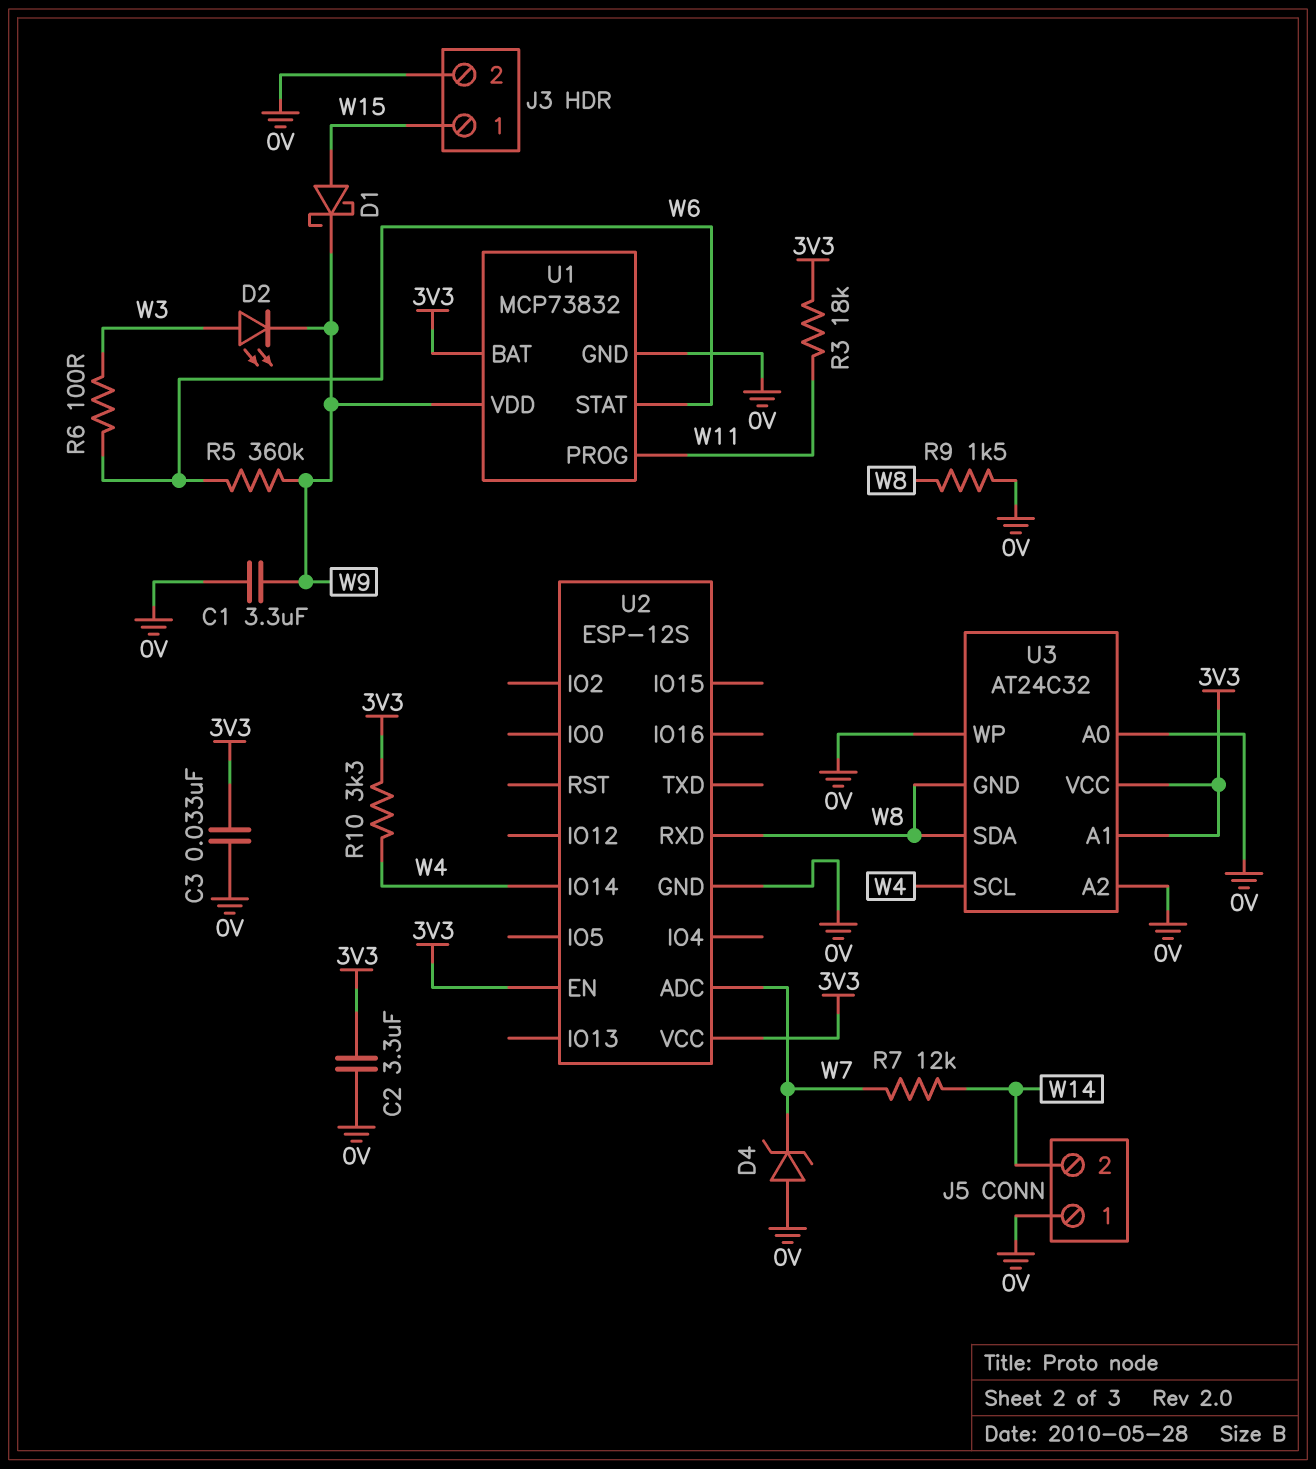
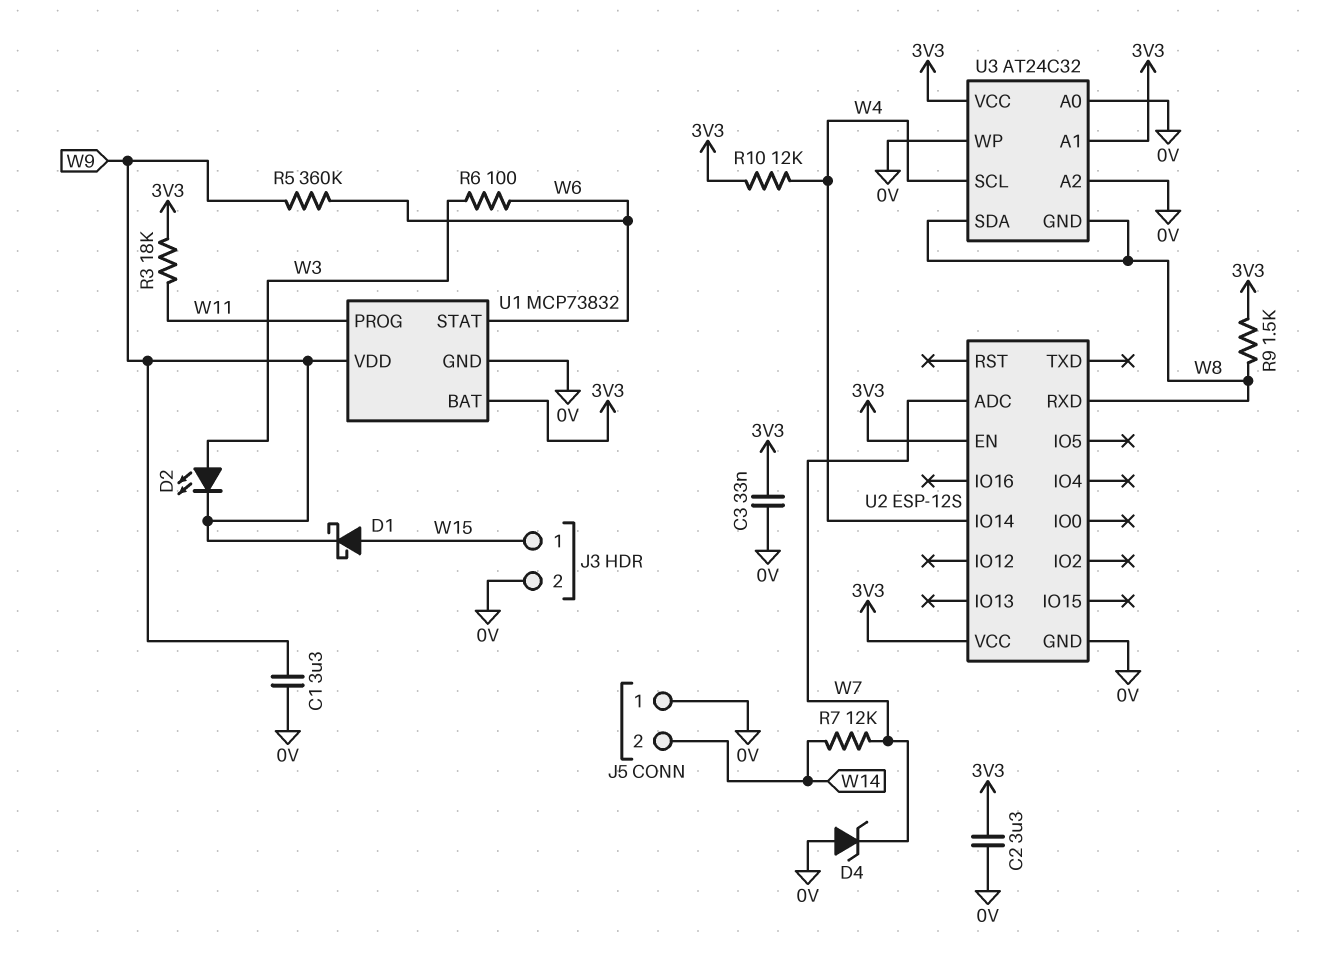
R9: 1.5k (0V, W8) -> 1.5k (3V3, W8)
R10: 3.3k (3V3, W4) -> 12k (3V3, W4)

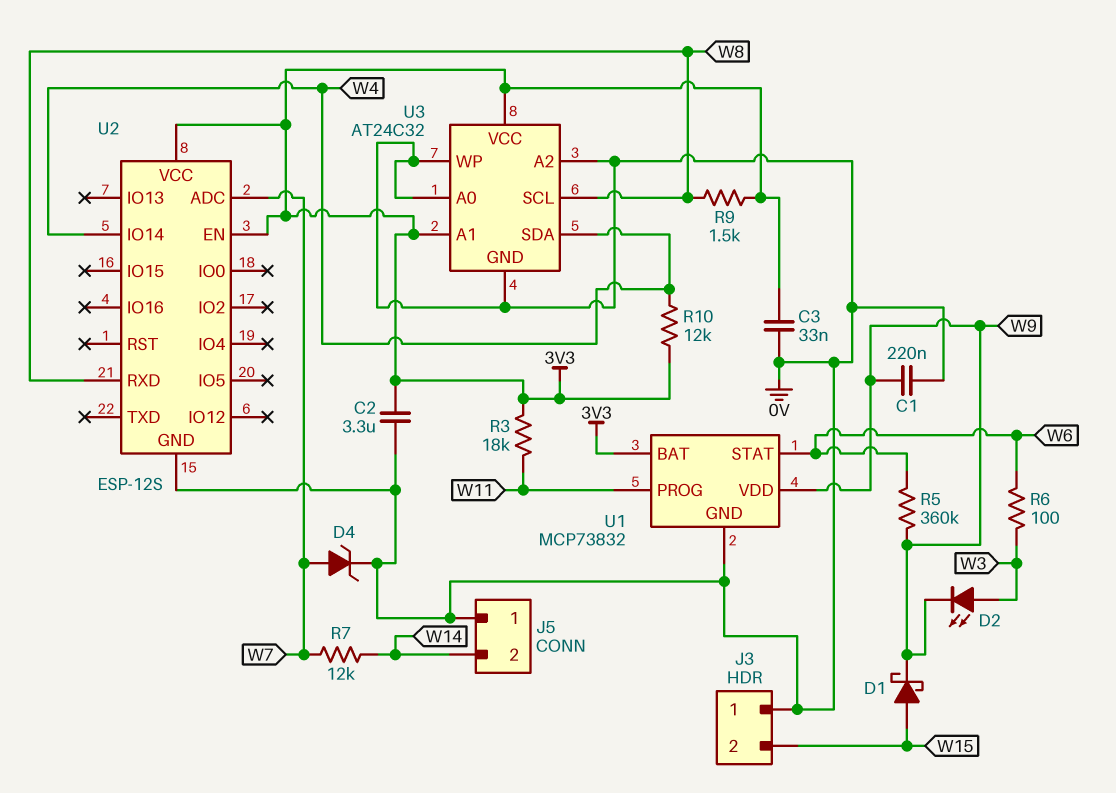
C1: 3.3uF (0V, W9) -> 220nF (0V, W9)
D4: zener (A 0V, K W7) -> zener (A W7, K 0V)
J3 pin 1: W15 -> 0V
J3 pin 2: 0V -> W15
U3 pin GND: W8 -> 0V
U3 pin SCL: W4 -> W8
U3 pin SDA: W8 -> W4

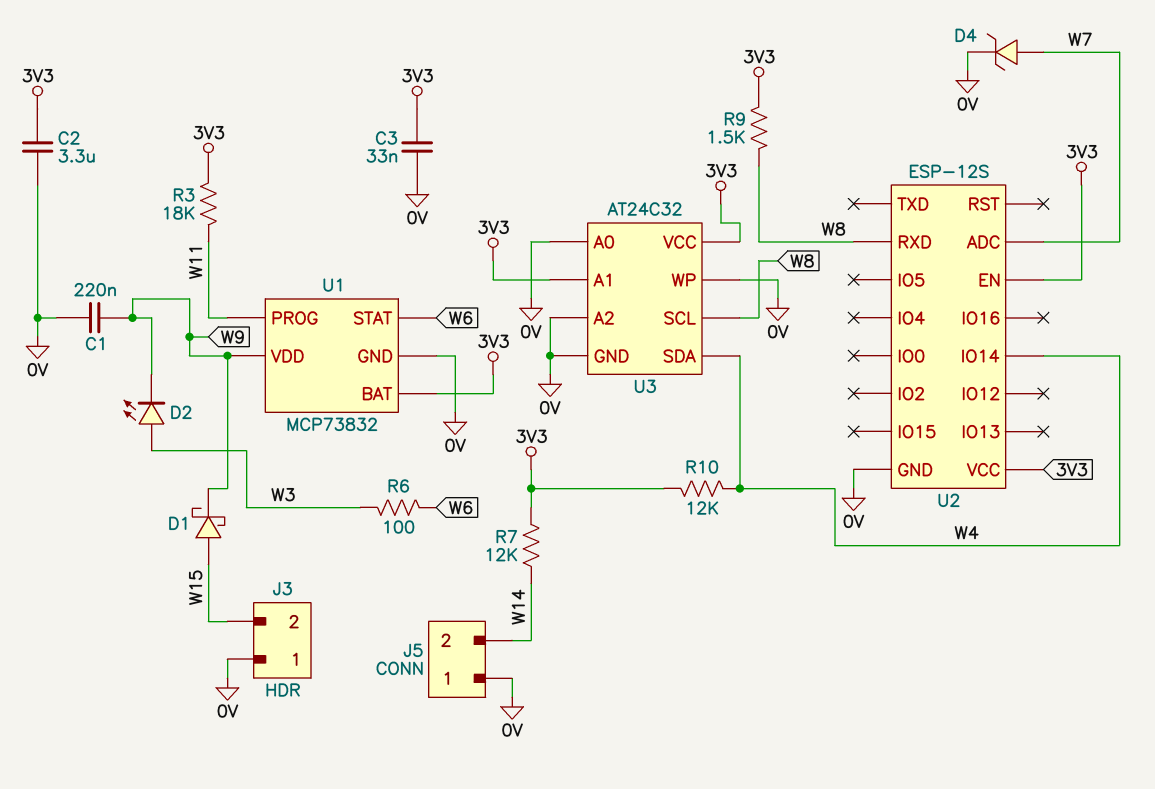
R5: 360k (W6, W9) -> none
R7: 12k (W7, W14) -> 12k (3V3, W14)

